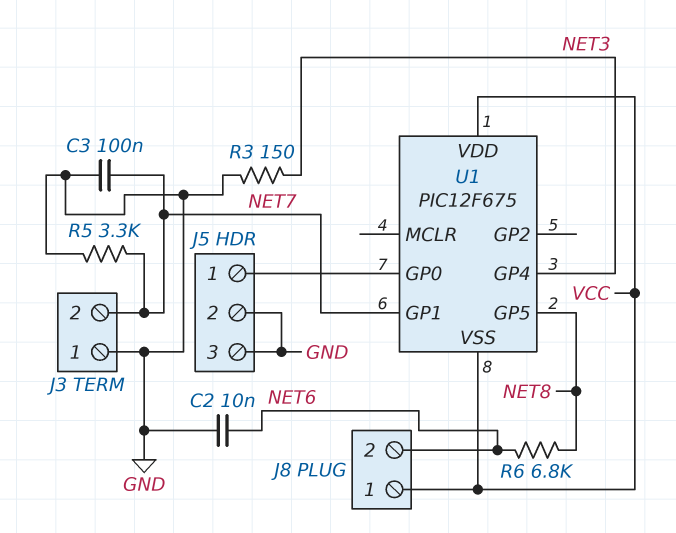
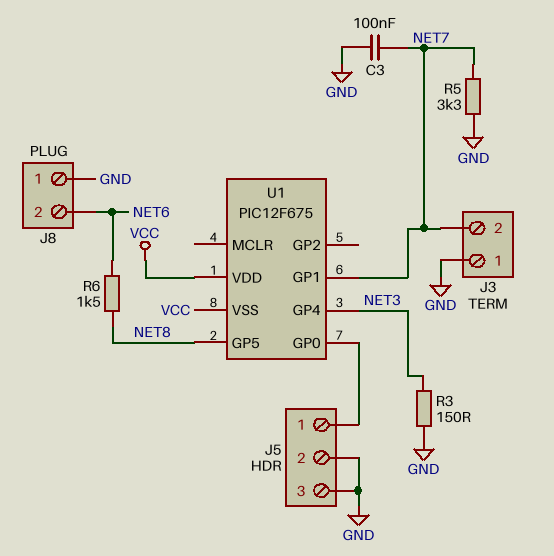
C2: 10nF (GND, NET6) -> none
J8 pin 1: VCC -> GND
R6: 6.8k (NET6, NET8) -> 1.5k (NET6, NET8)

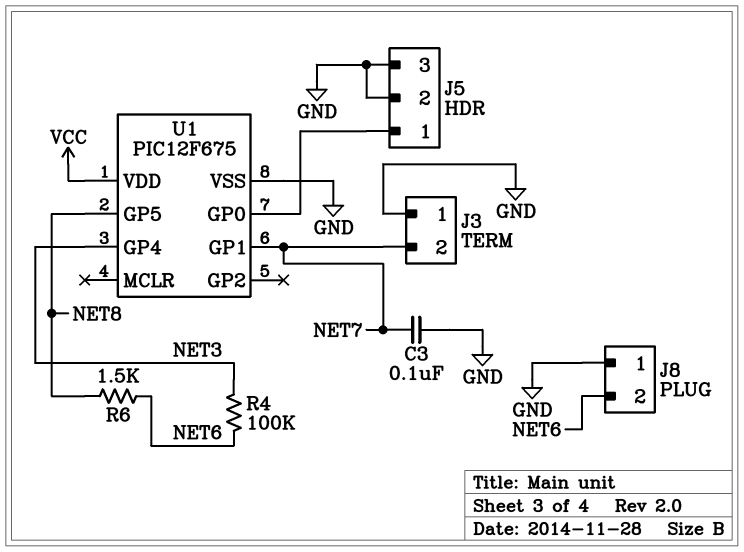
R3: 150 (GND, NET3) -> none
R4: none -> 100k (NET3, NET6)
R5: 3.3k (GND, NET7) -> none
U1 pin VSS: VCC -> GND

